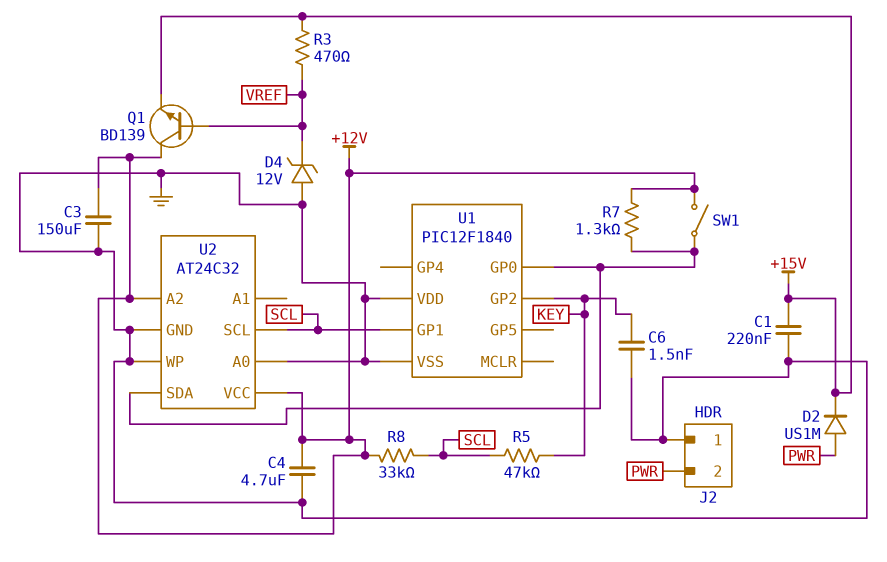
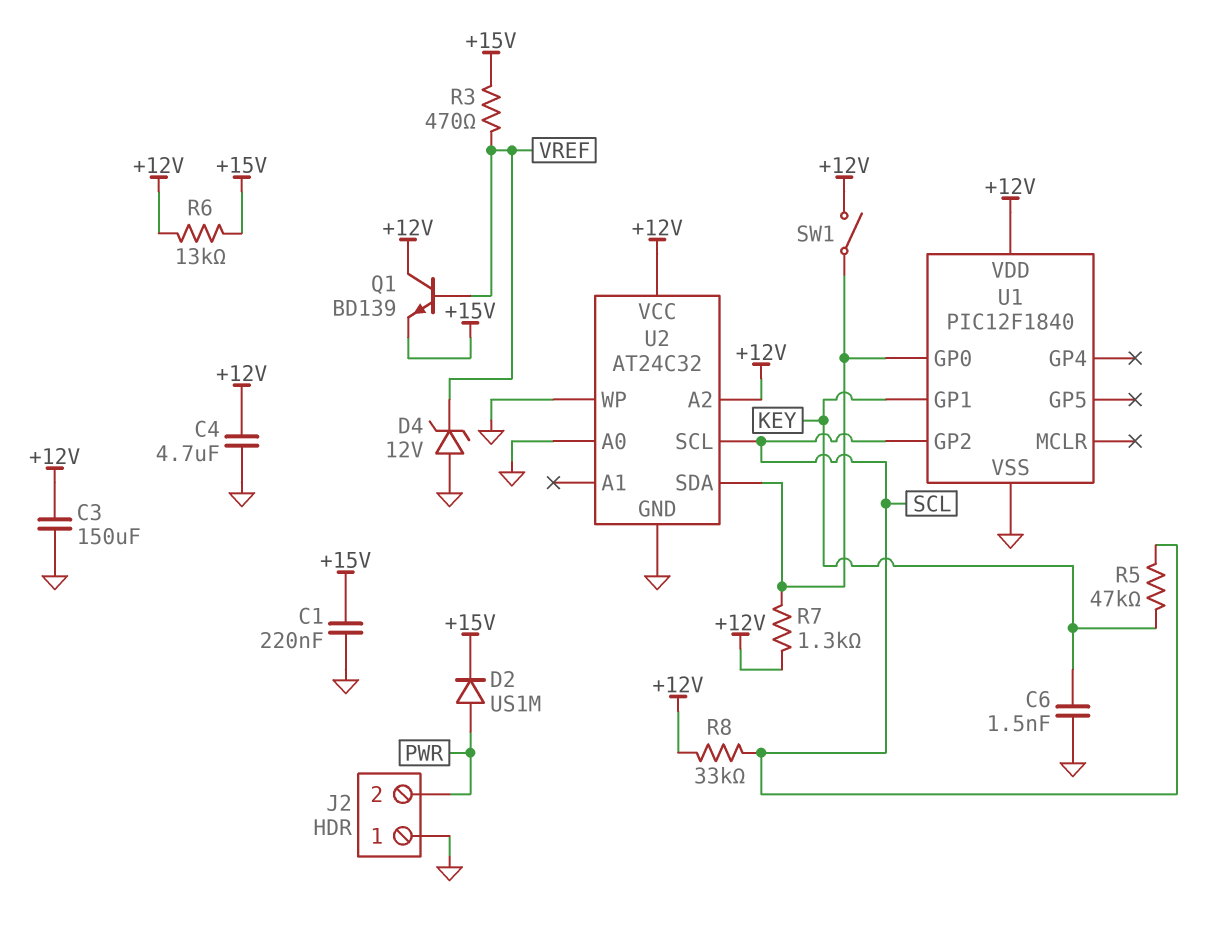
R6: none -> 13k (+12V, +15V)
U1 pin GP1: SCL -> KEY
U1 pin GP2: KEY -> SCL
U1 pin VDD: GND -> +12V

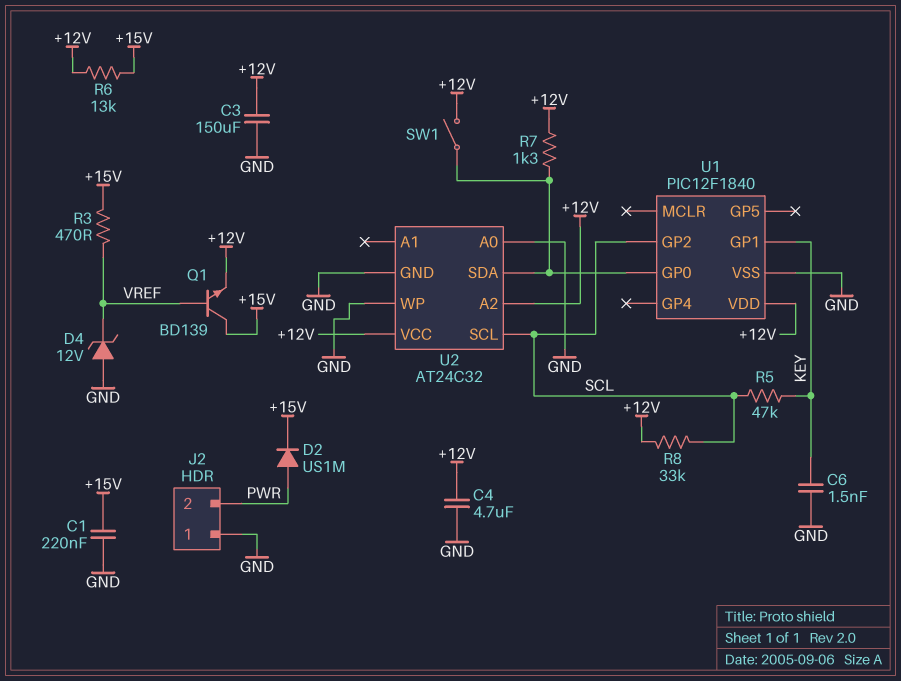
Q1: NPN BD139 (B VREF, C +12V, E +15V) -> NPN BD139 (B VREF, C +15V, E +12V)

